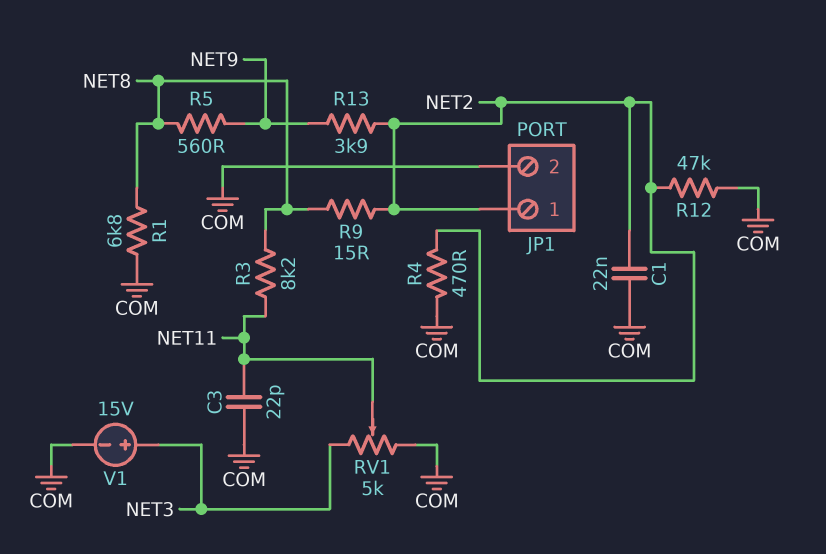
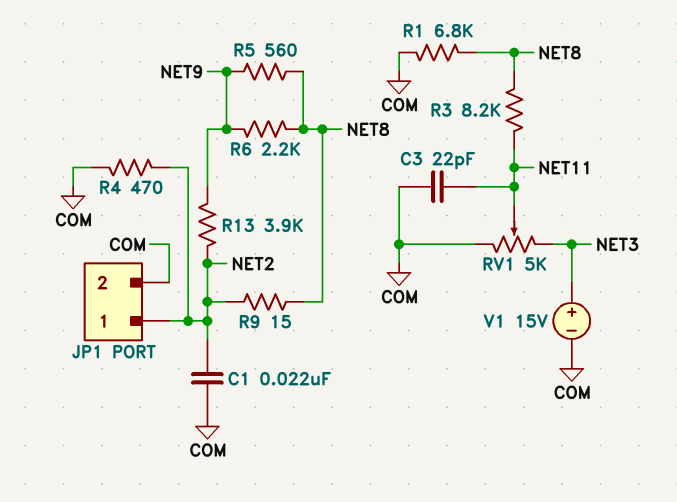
R6: none -> 2.2k (NET8, NET9)
R12: 47k (COM, NET2) -> none

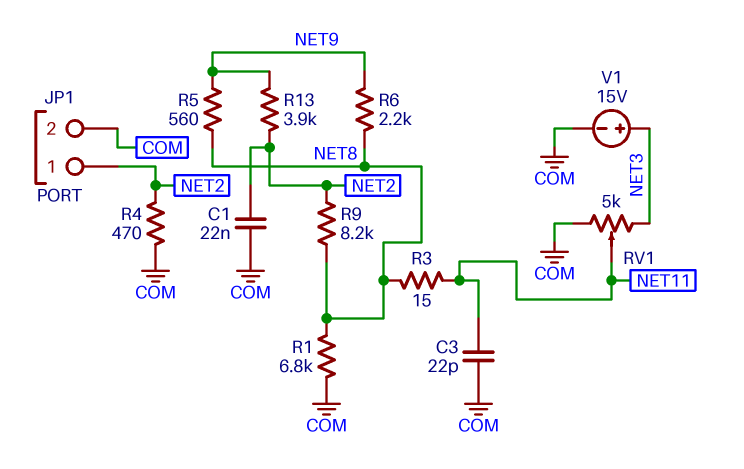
R3: 8.2k (NET8, NET11) -> 15 (NET8, NET11)
R9: 15 (NET2, NET8) -> 8.2k (NET2, NET8)

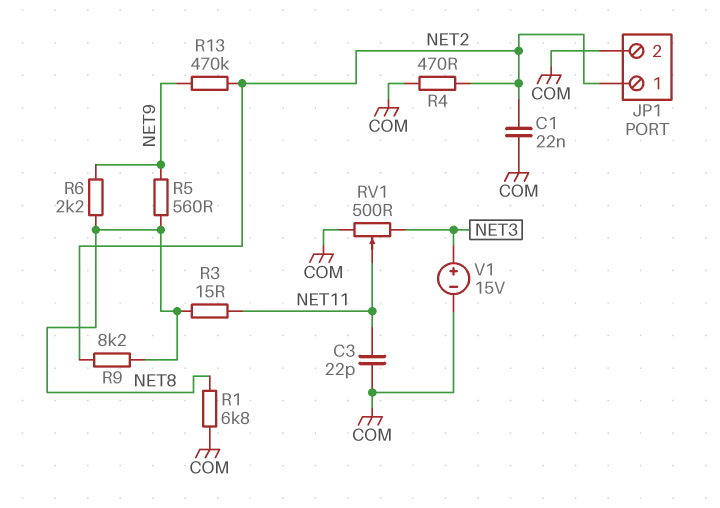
R13: 3.9k (NET2, NET9) -> 470k (NET2, NET9)
RV1: 5k (COM, NET3, wiper NET11) -> 500 (COM, NET3, wiper NET11)

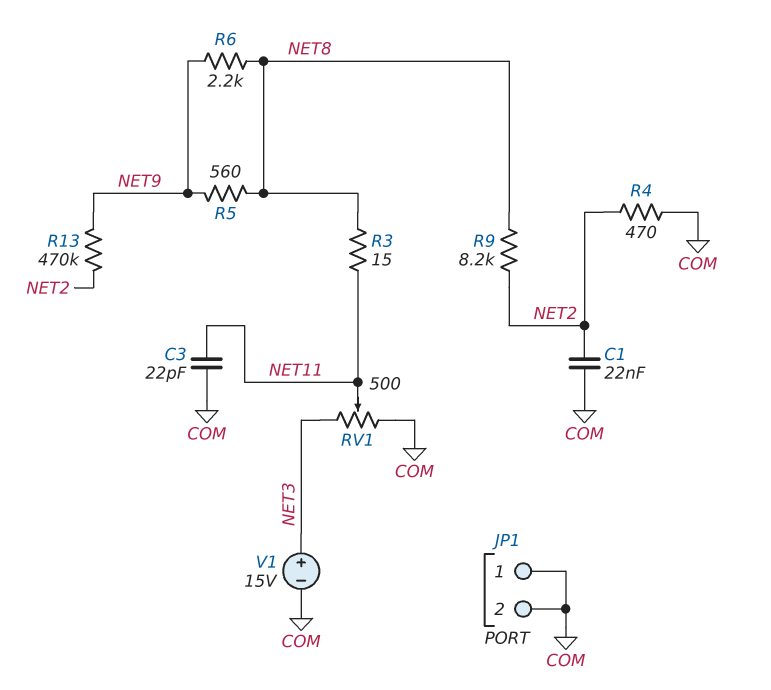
JP1 pin 1: NET2 -> COM
R1: 6.8k (COM, NET8) -> none

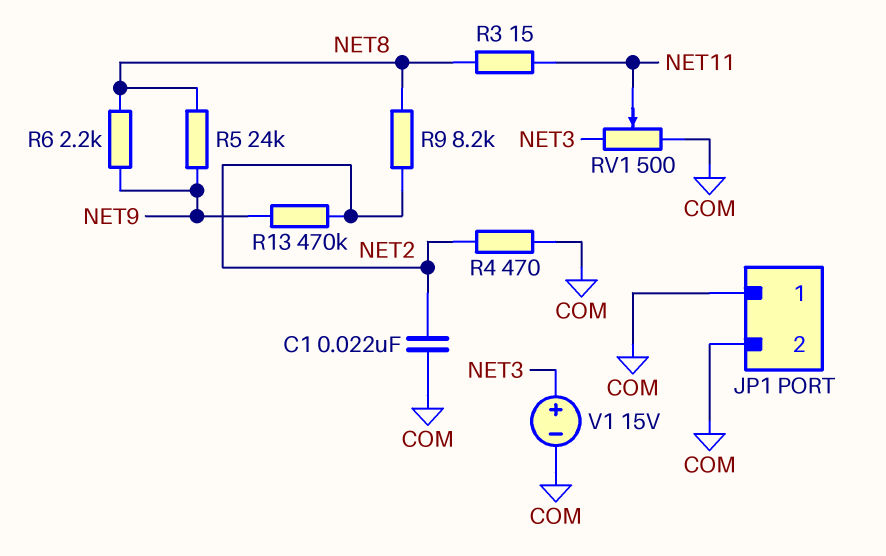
C3: 22pF (COM, NET11) -> none
R5: 560 (NET8, NET9) -> 24k (NET8, NET9)

